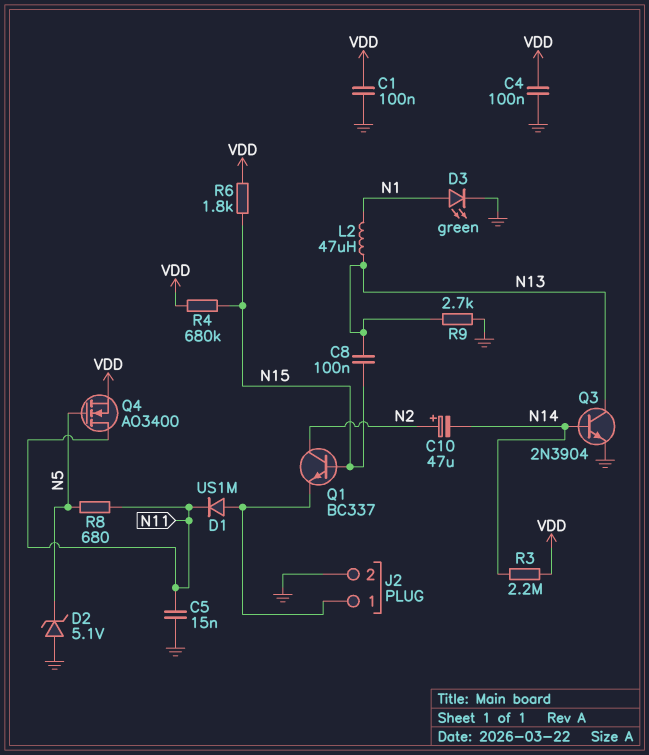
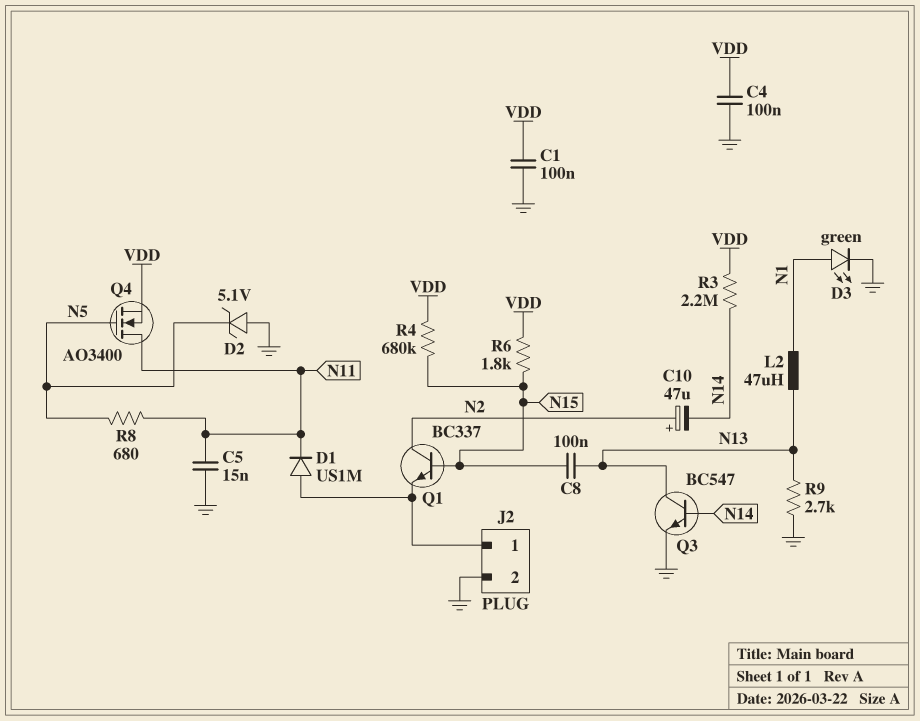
Q3: NPN 2N3904 (B N14, C N13, E GND) -> NPN BC547 (B N14, C N13, E GND)

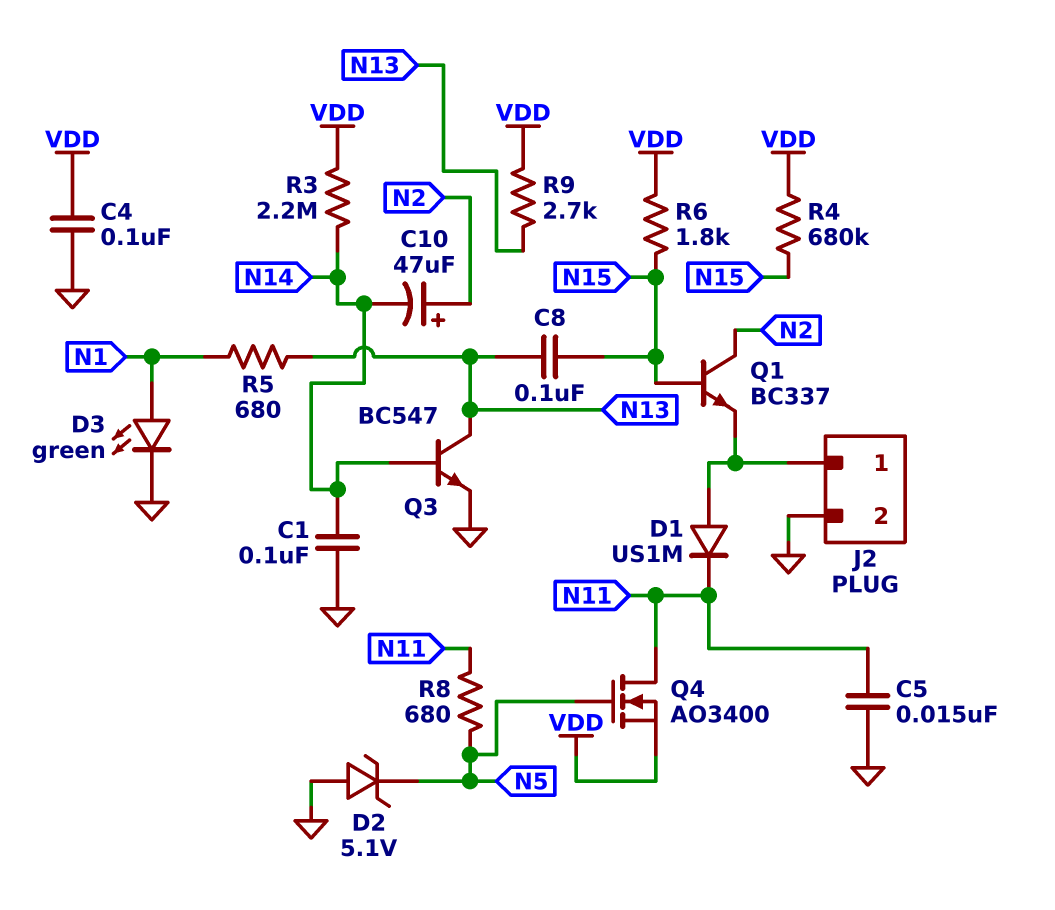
C1: 100nF (GND, VDD) -> 100nF (GND, N14)
L2: 47uH (N1, N13) -> none
R5: none -> 680 (N1, N13)
R9: 2.7k (GND, N13) -> 2.7k (N13, VDD)

